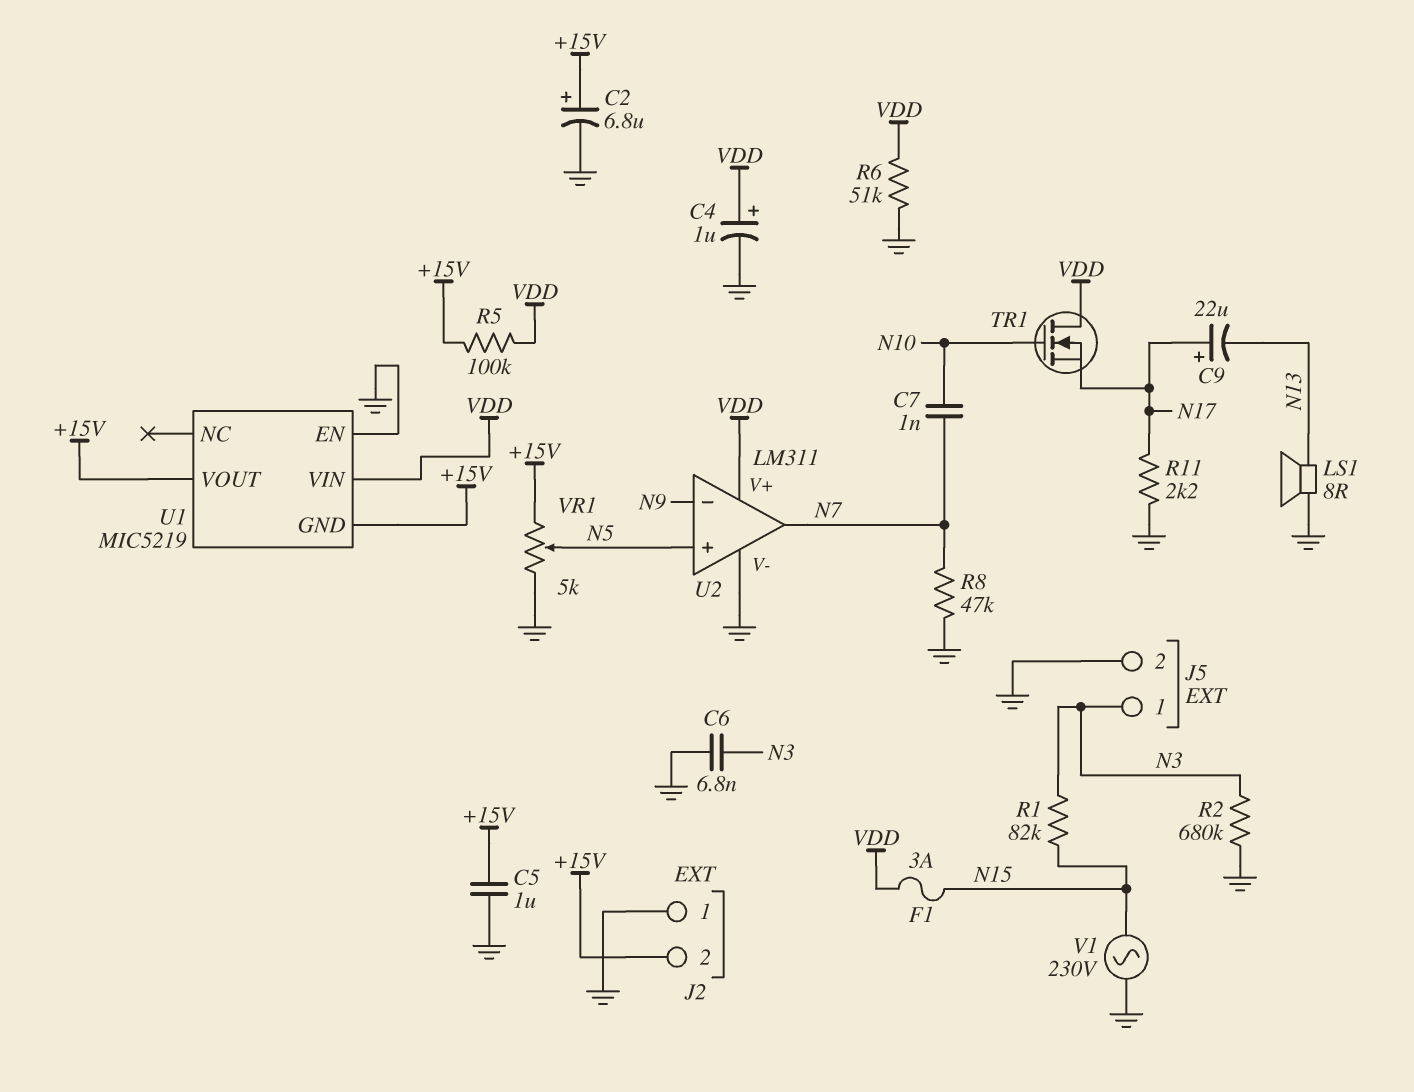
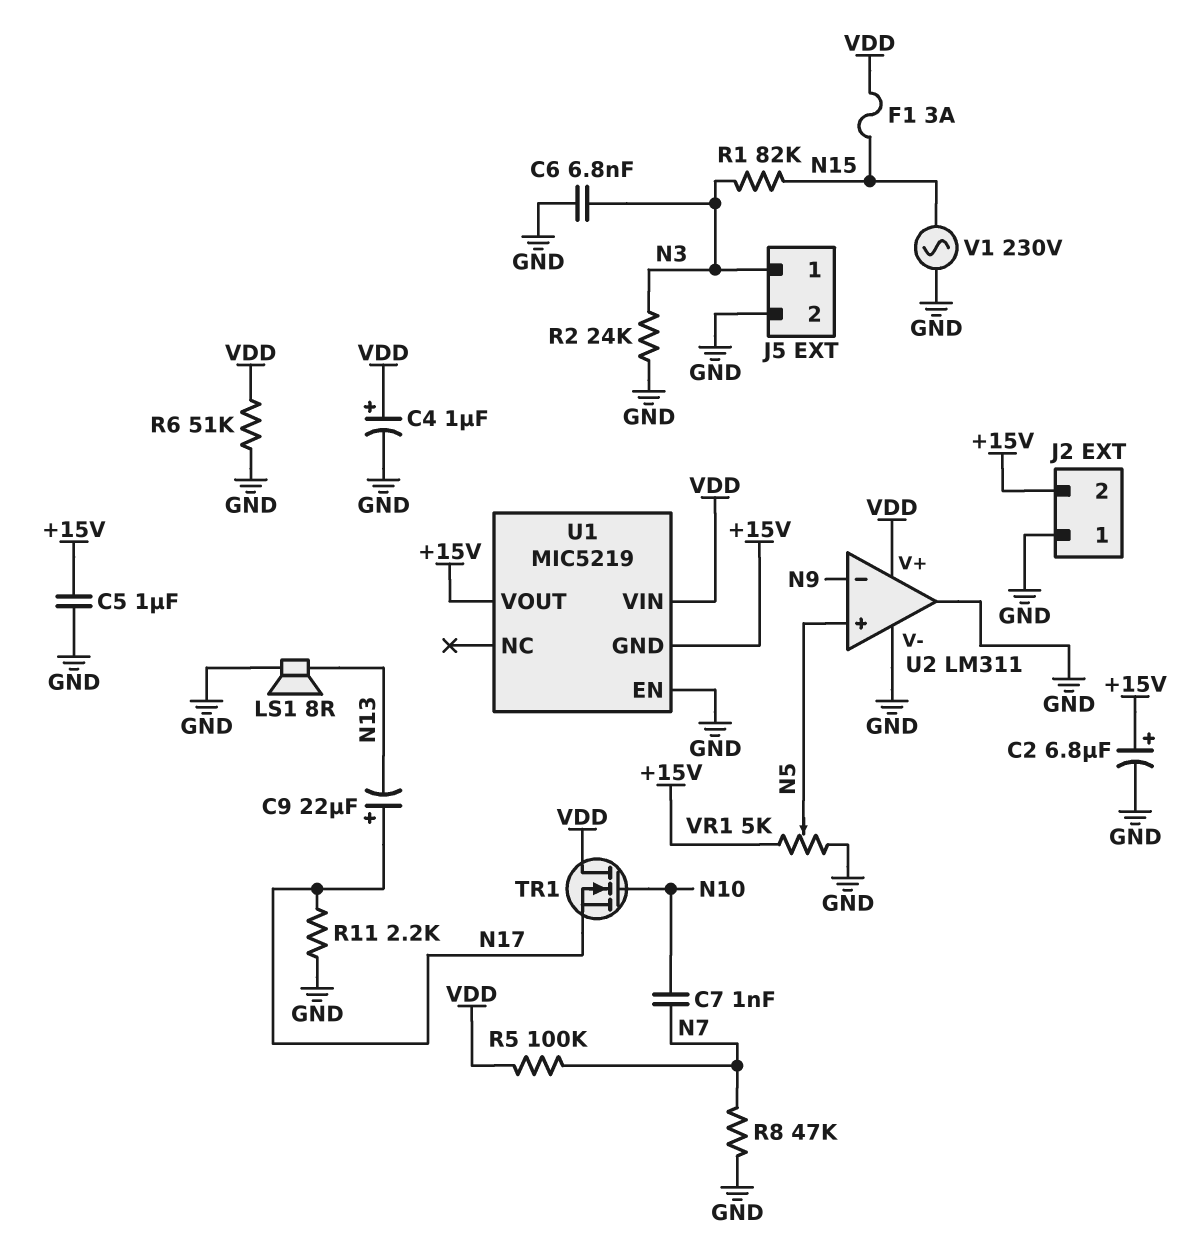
R2: 680k (GND, N3) -> 24k (GND, N3)
R5: 100k (+15V, VDD) -> 100k (N7, VDD)
U2 pin out: N7 -> GND

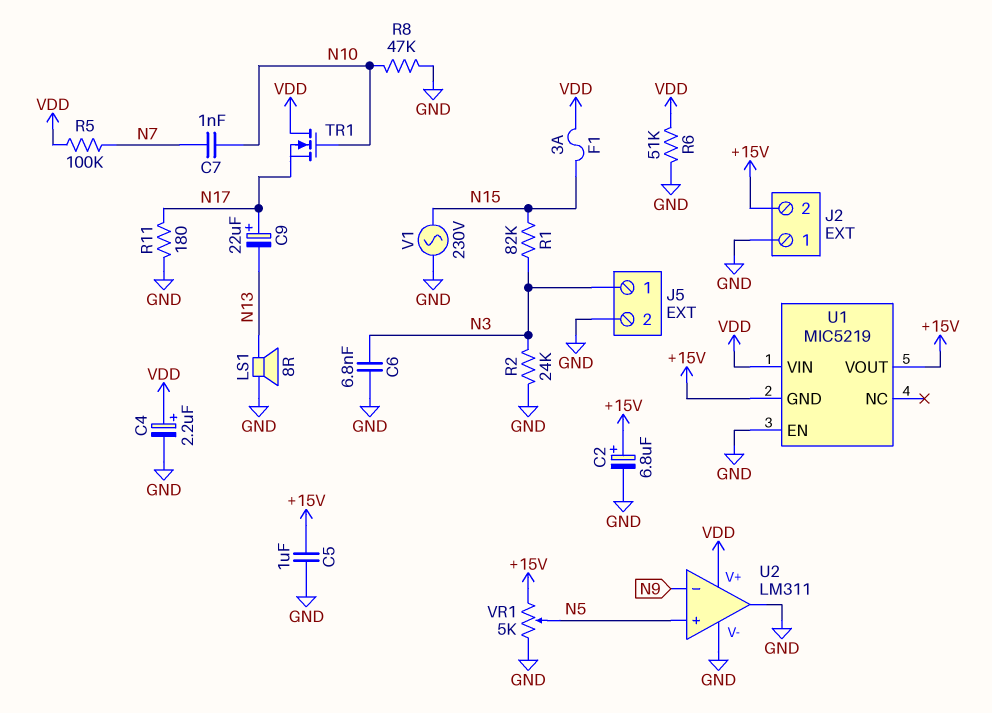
C4: 1uF (plus VDD, minus GND) -> 2.2uF (plus VDD, minus GND)
R8: 47k (GND, N7) -> 47k (GND, N10)
R11: 2.2k (GND, N17) -> 180 (GND, N17)

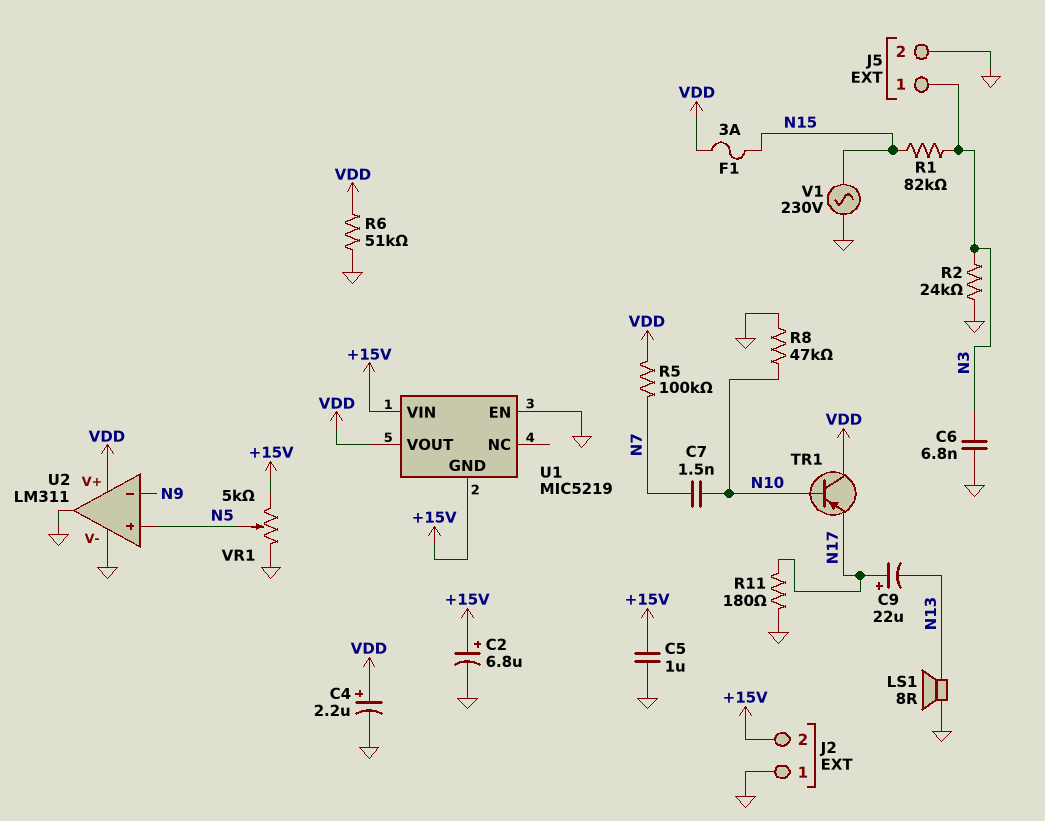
C7: 1nF (N7, N10) -> 1.5nF (N7, N10)
TR1: NMOS (G N10, D VDD, S N17) -> PNP (B N10, C VDD, E N17)
U1 pin VIN: VDD -> +15V
U1 pin VOUT: +15V -> VDD

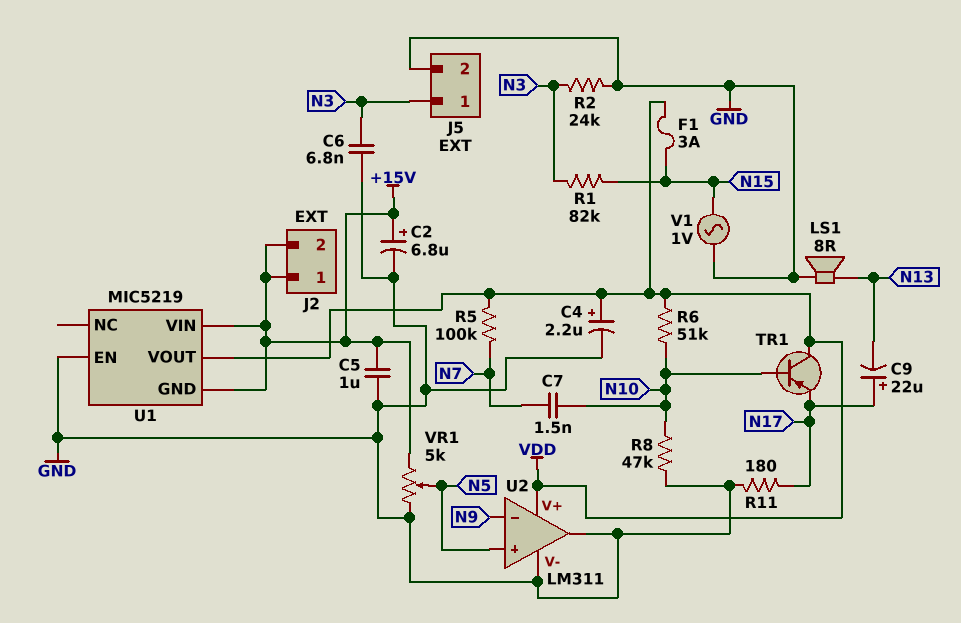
J2 pin 1: GND -> +15V
R6: 51k (GND, VDD) -> 51k (N10, VDD)
V1: AC 230V (GND, N15) -> AC 1V (GND, N15)

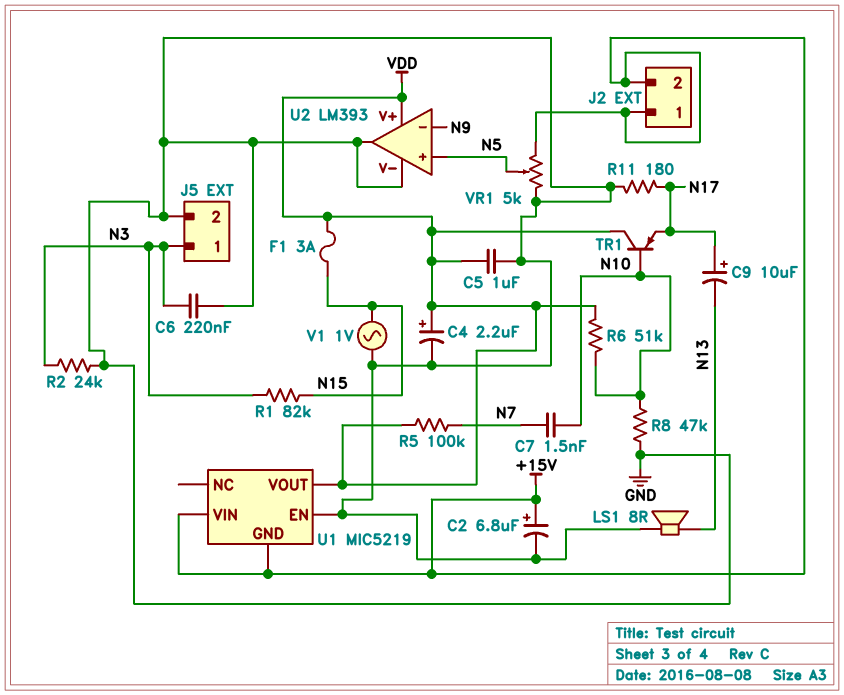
C5: 1uF (+15V, GND) -> 1uF (GND, VDD)
C6: 6.8nF (GND, N3) -> 220nF (GND, N3)
C9: 22uF (plus N17, minus N13) -> 10uF (plus N17, minus N13)
U2: LM311 -> LM393

